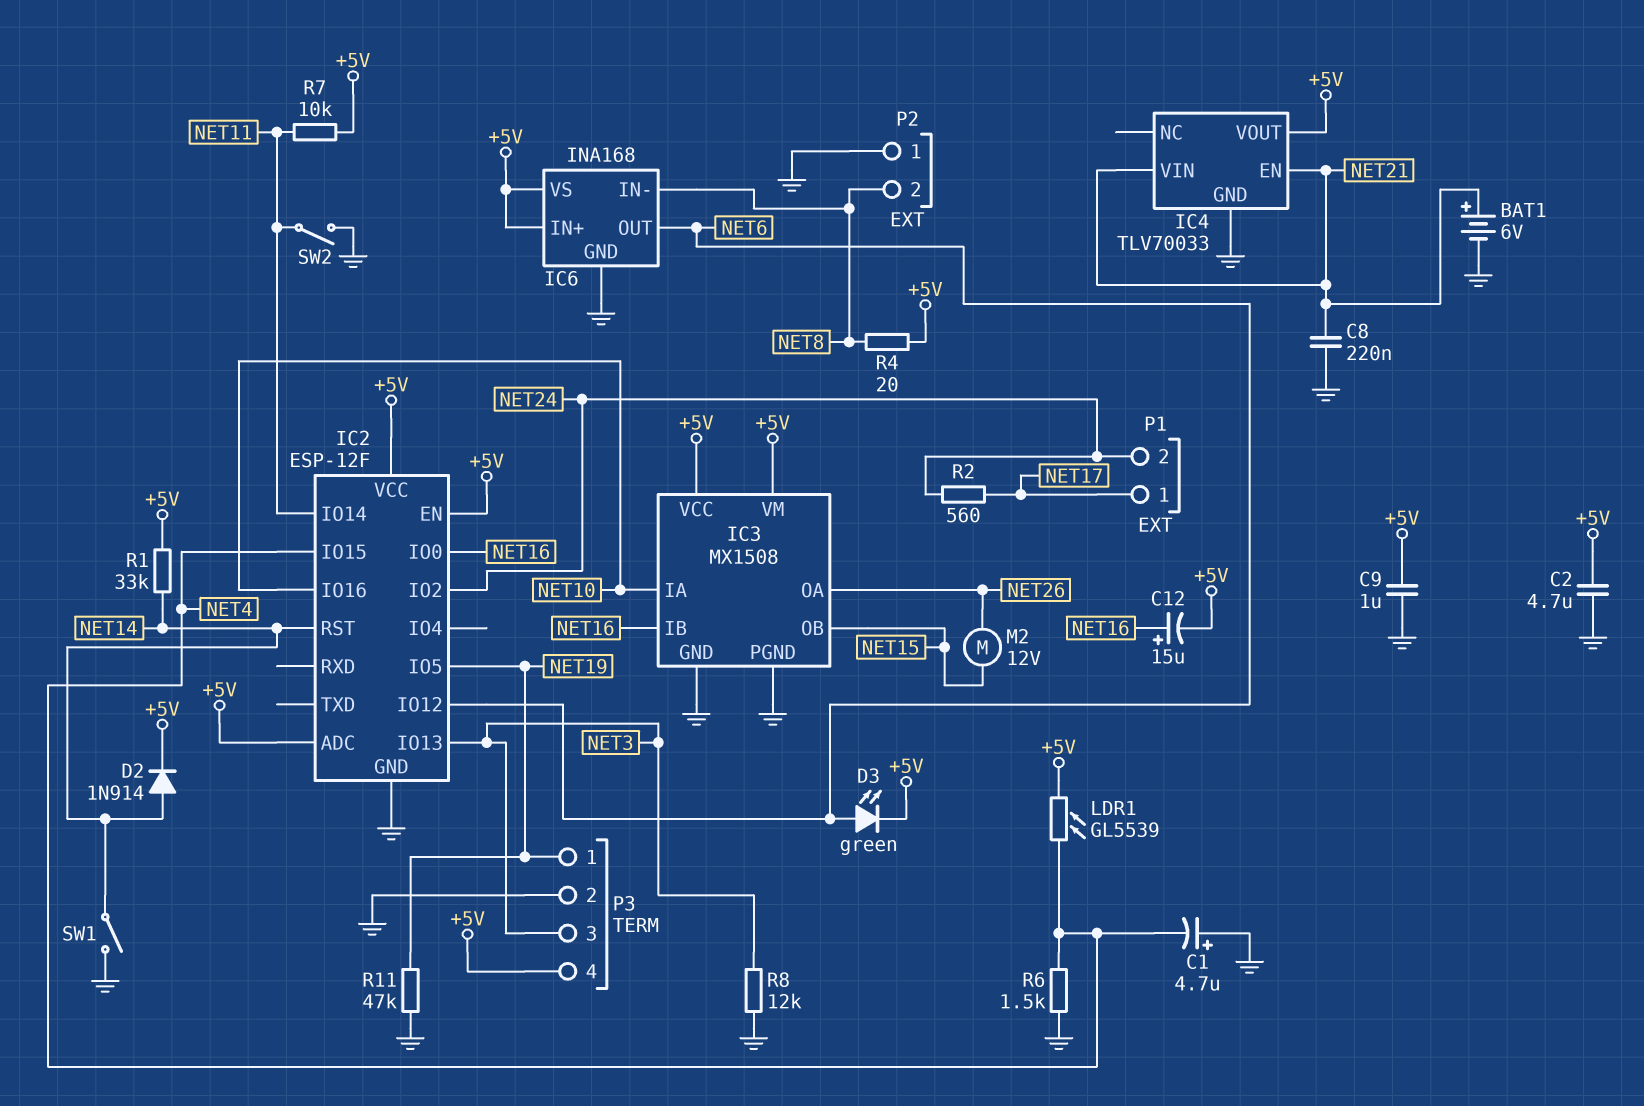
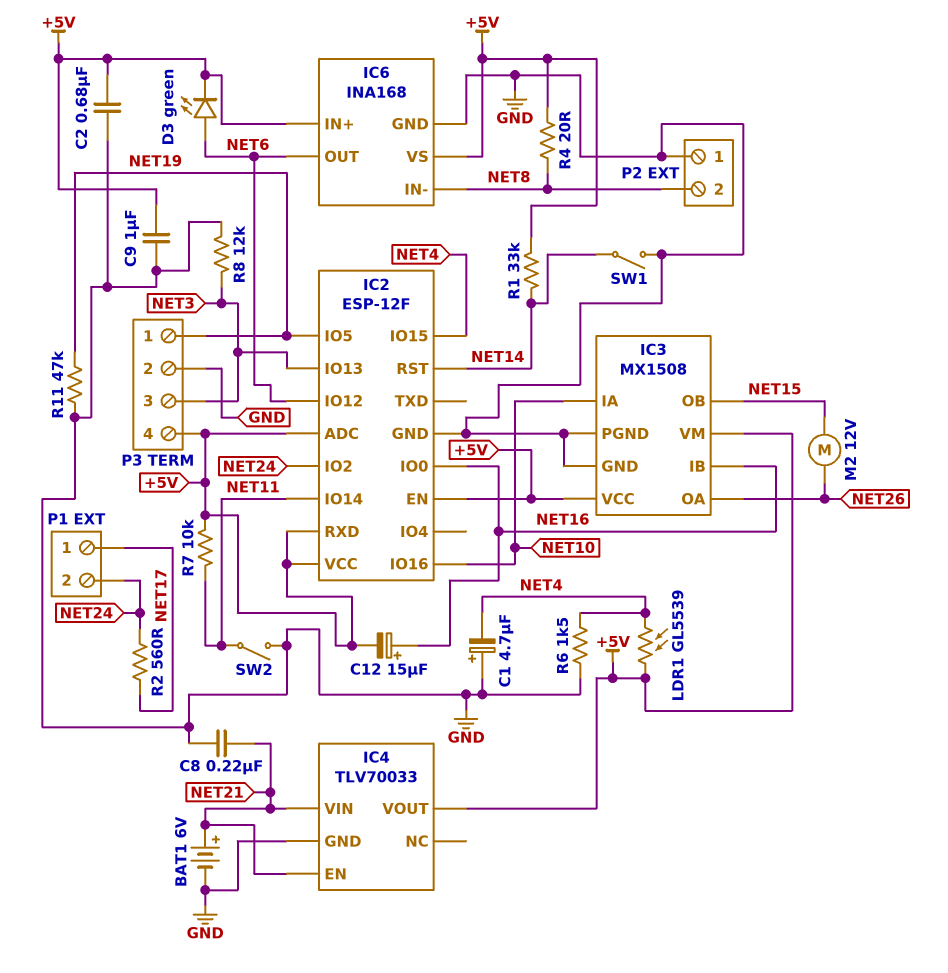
C2: 4.7uF (+5V, GND) -> 680nF (+5V, GND)
D2: diode 1N914 (A NET14, K +5V) -> none
IC2 pin RXD: none -> +5V

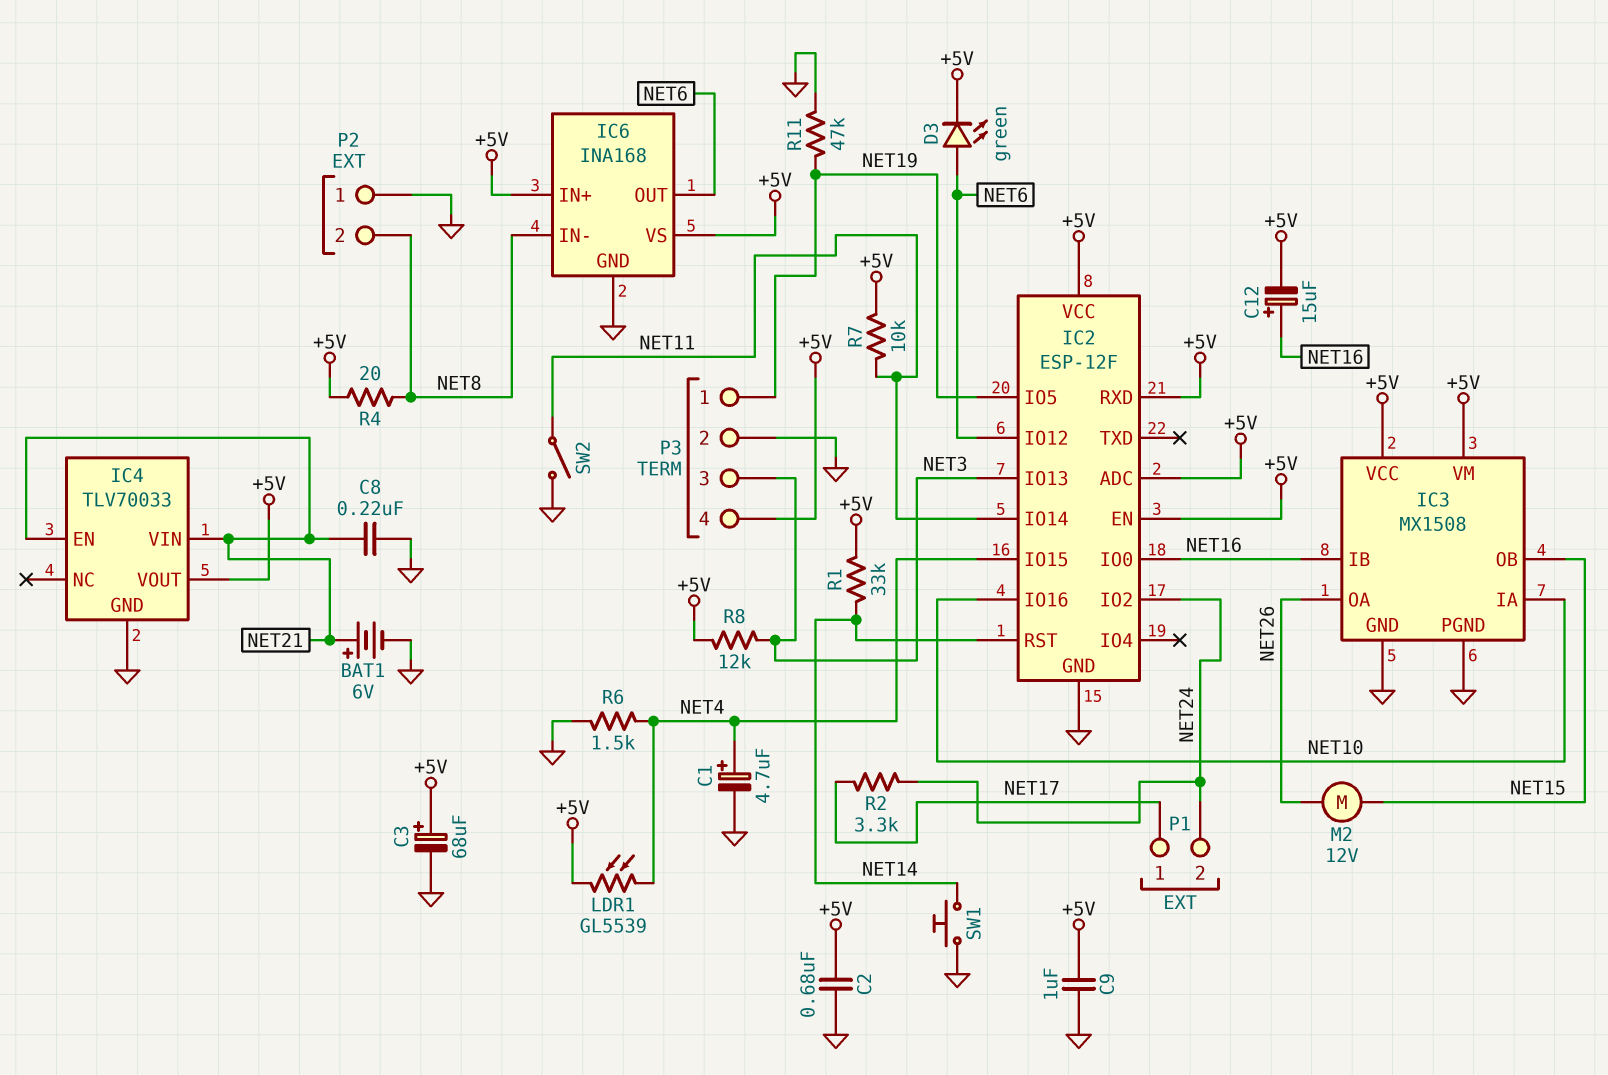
C1: 4.7uF (plus GND, minus NET4) -> 4.7uF (plus NET4, minus GND)
C3: none -> 68uF (plus +5V, minus GND)
R2: 560 (NET17, NET24) -> 3.3k (NET17, NET24)
R8: 12k (GND, NET3) -> 12k (+5V, NET3)
SW1: switch (GND, NET14) -> button (GND, NET14)

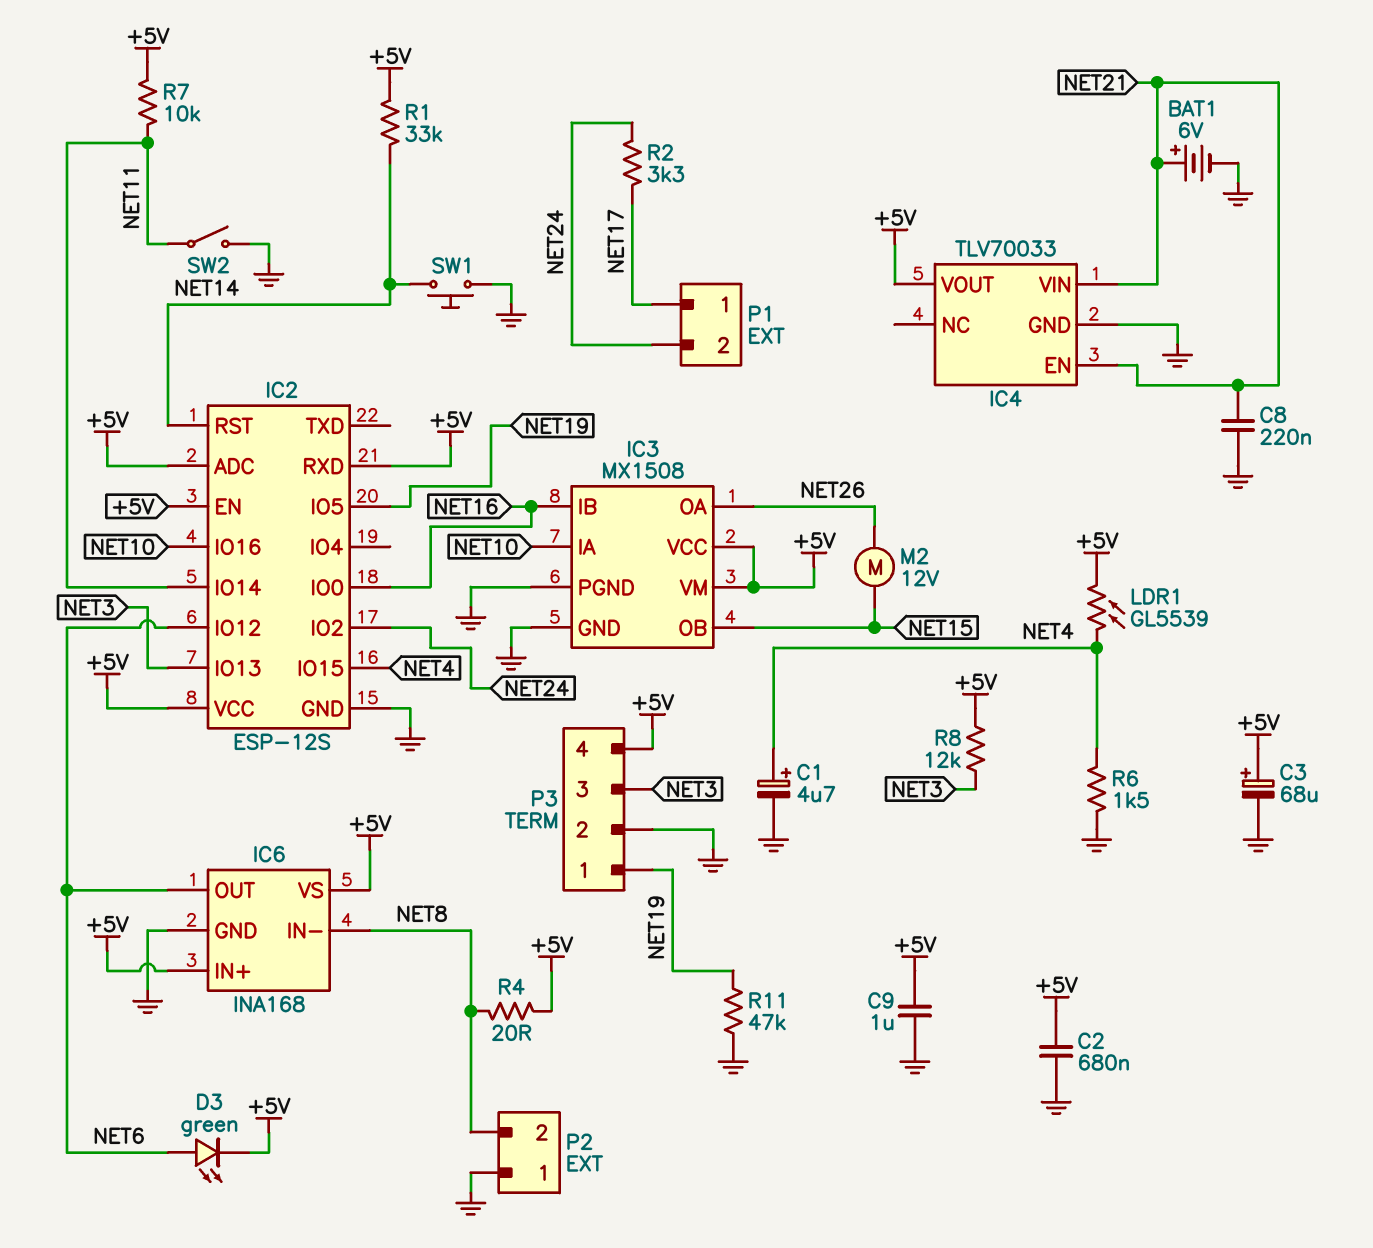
C12: 15uF (plus NET16, minus +5V) -> none
IC2: ESP-12F -> ESP-12S

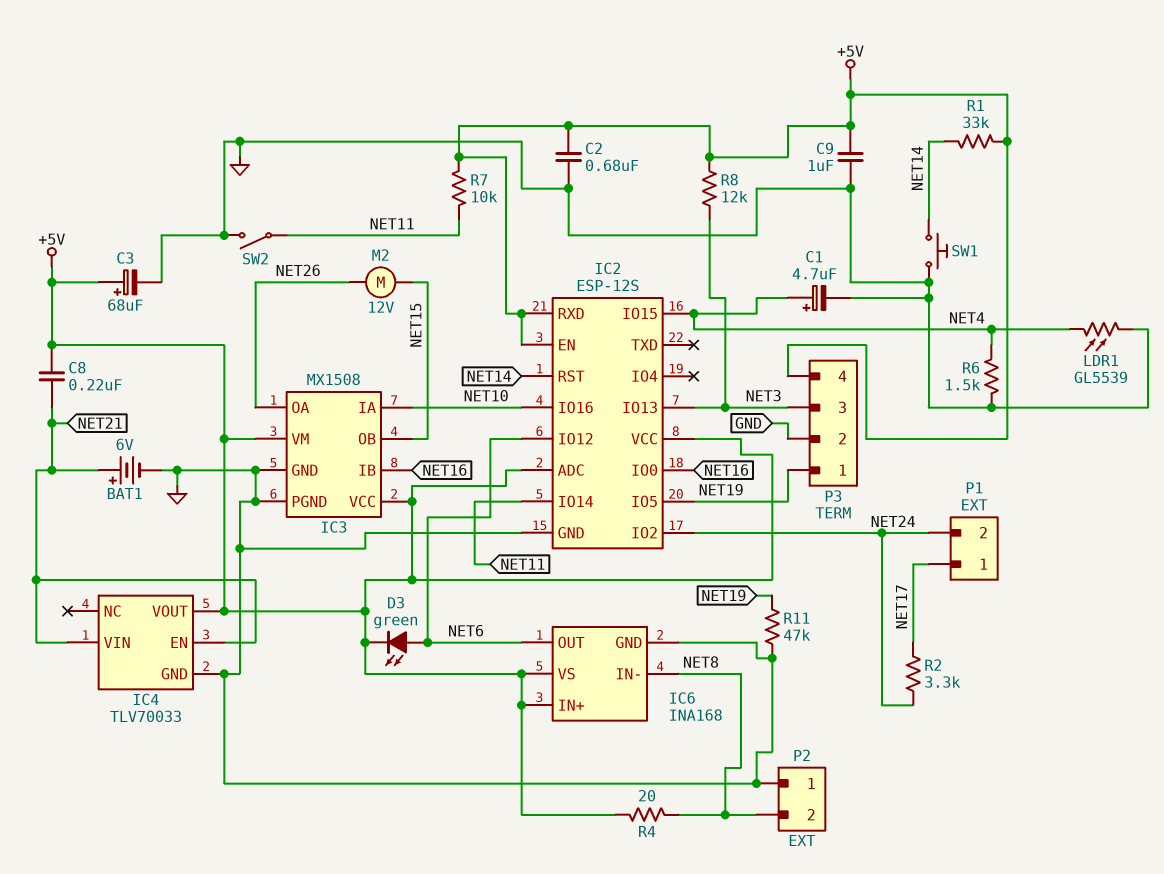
C8: 220nF (GND, NET21) -> 220nF (+5V, NET21)
LDR1: GL5539 (+5V, NET4) -> GL5539 (GND, NET4)

